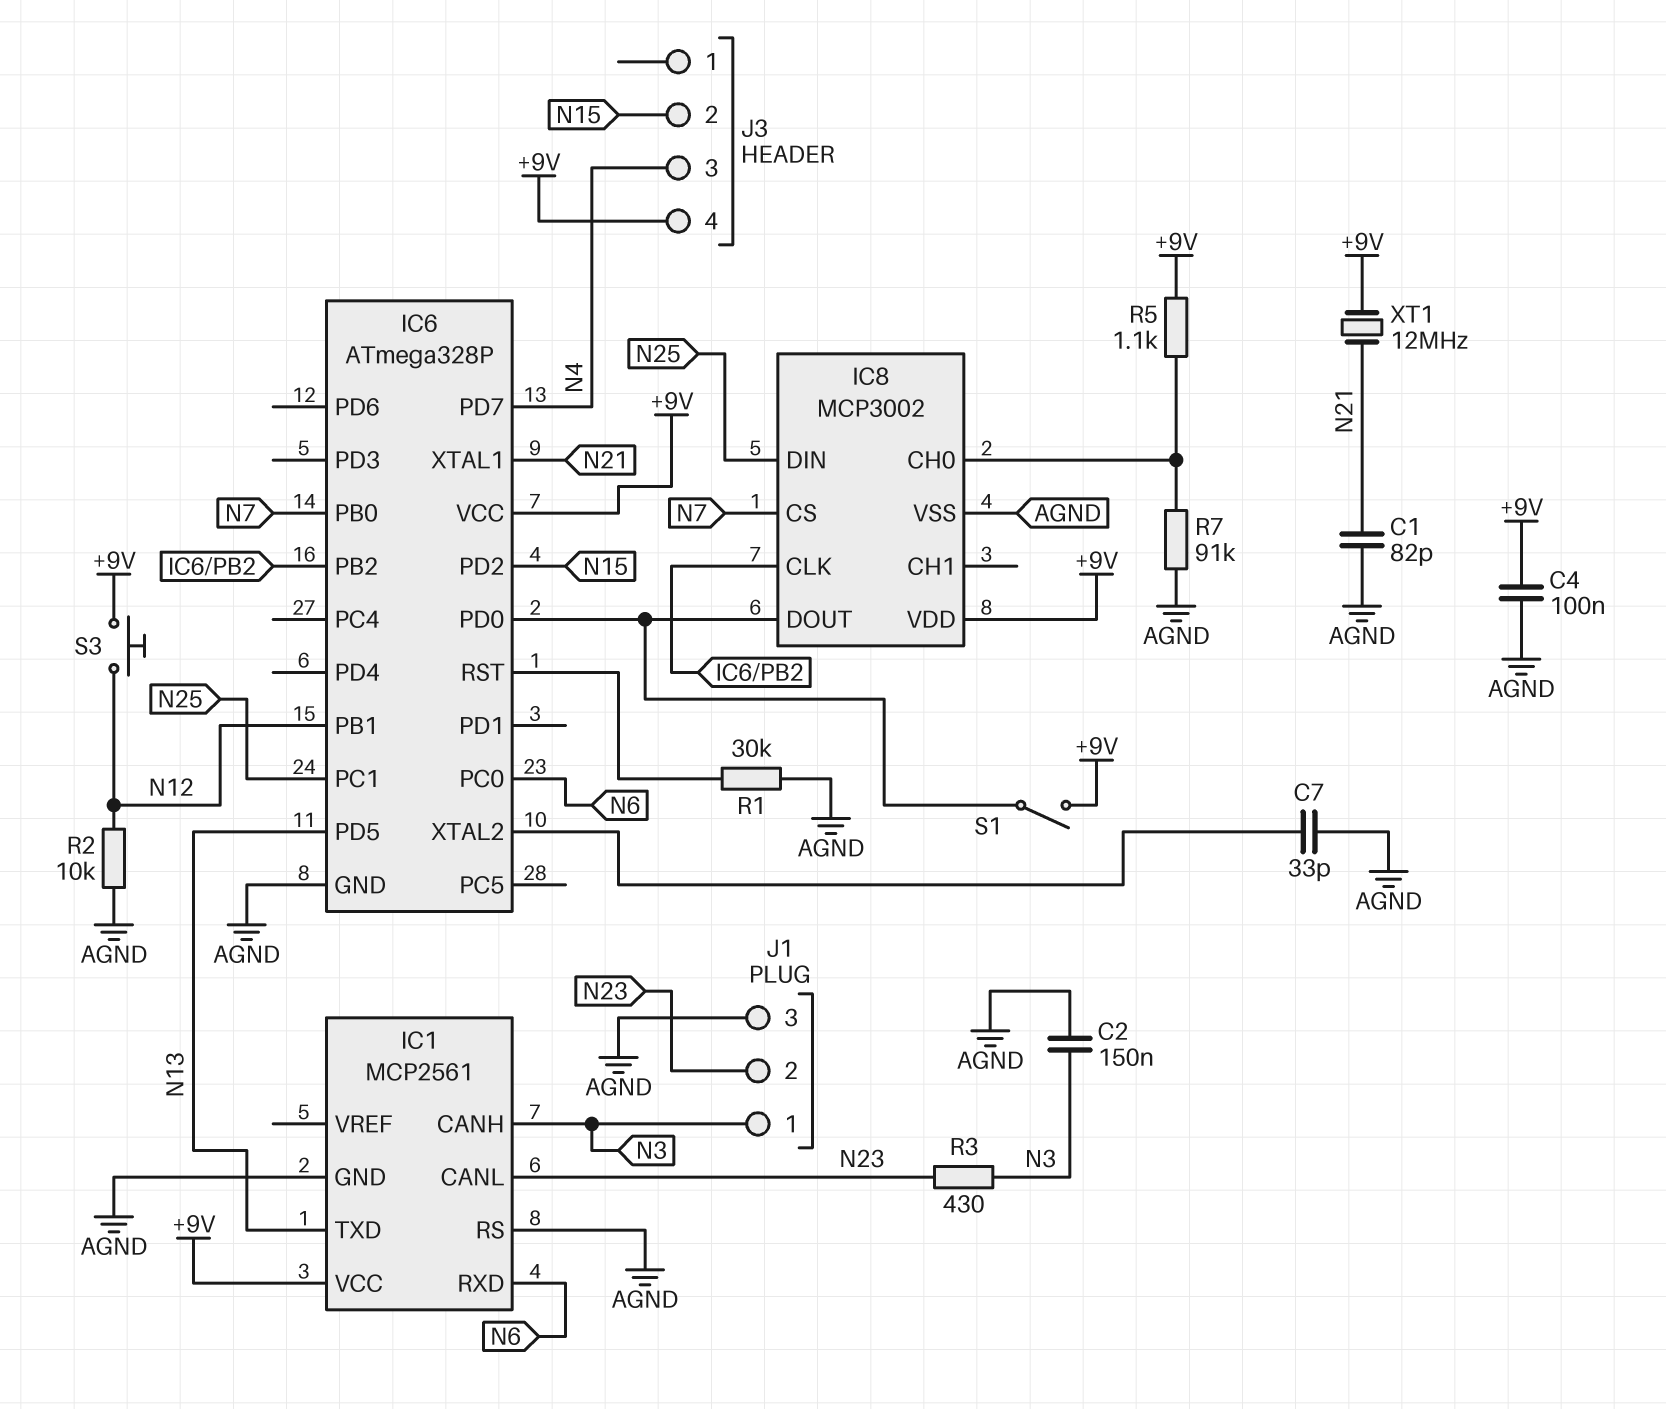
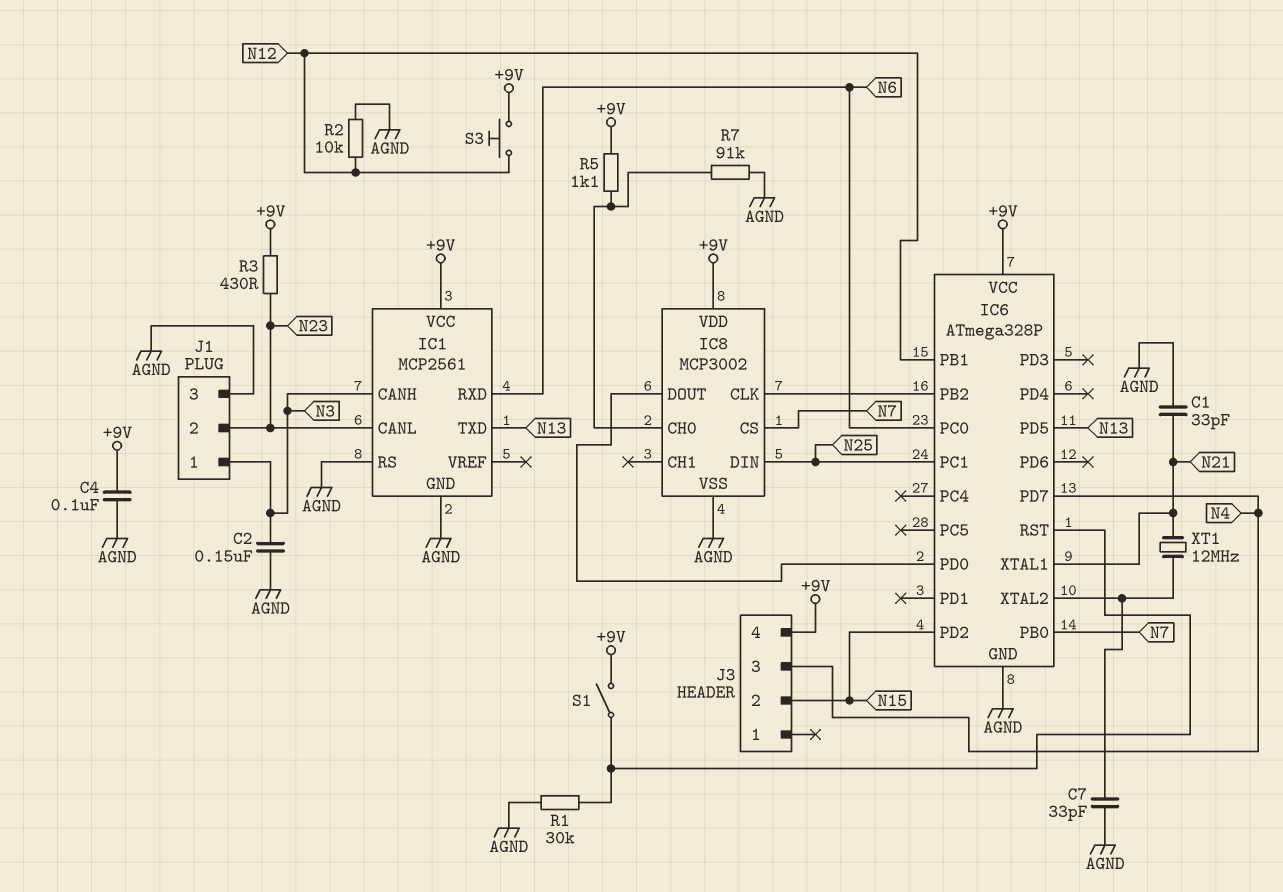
C1: 82pF (AGND, N21) -> 33pF (AGND, N21)
R3: 430 (N3, N23) -> 430 (+9V, N23)
S1: switch (+9V, IC6/PD0) -> switch (+9V, IC6/RST)
XT1: 12MHz (+9V, N21) -> 12MHz (IC6/XTAL2, N21)

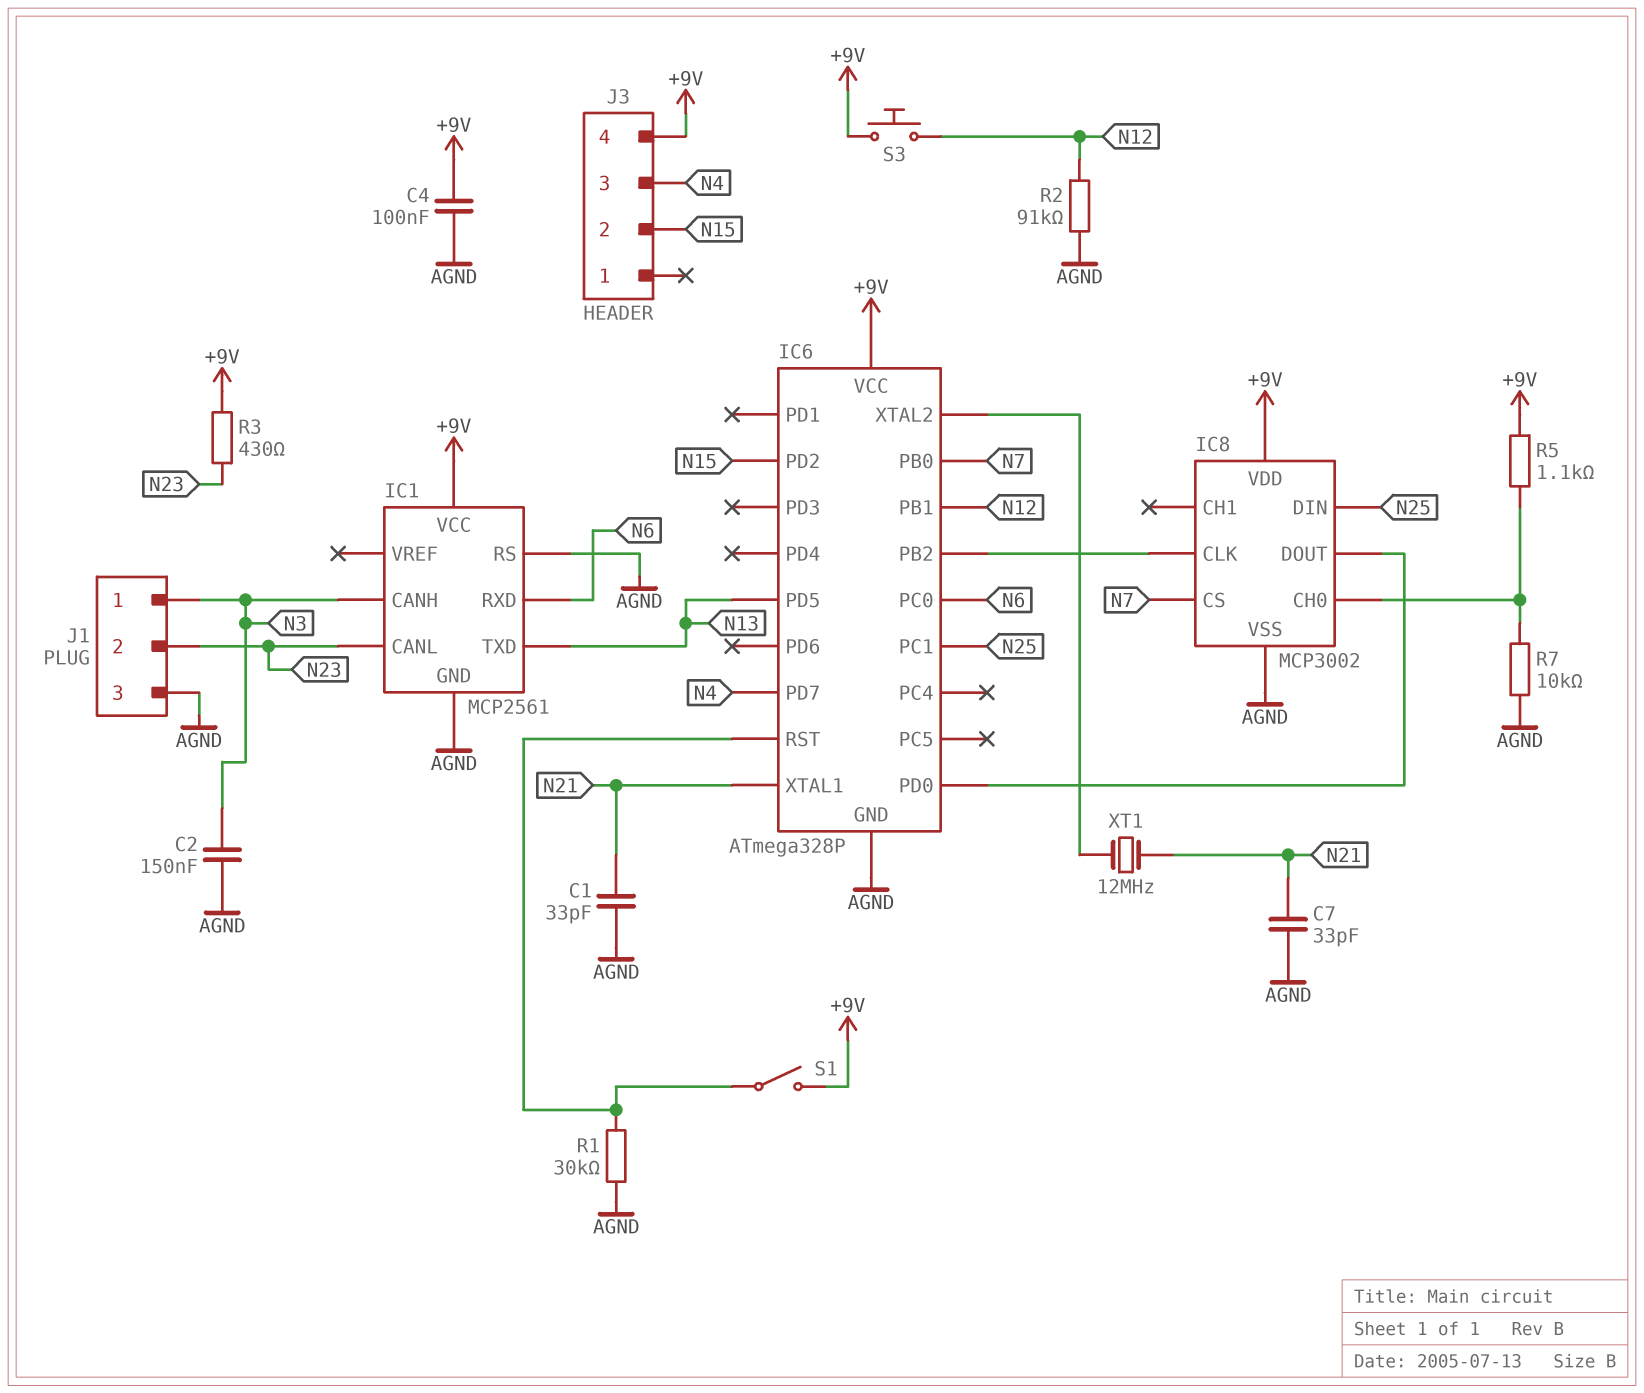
C7: 33pF (AGND, IC6/XTAL2) -> 33pF (AGND, N21)
R2: 10k (AGND, N12) -> 91k (AGND, N12)
R7: 91k (AGND, IC8/CH0) -> 10k (AGND, IC8/CH0)

